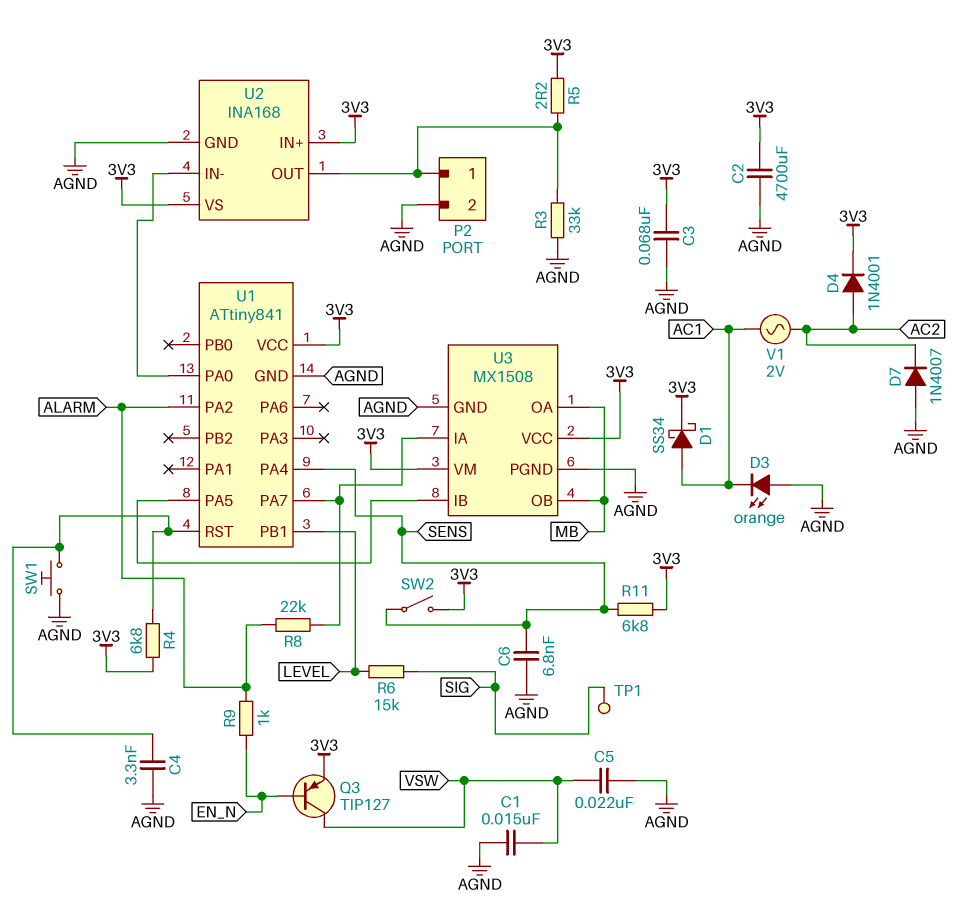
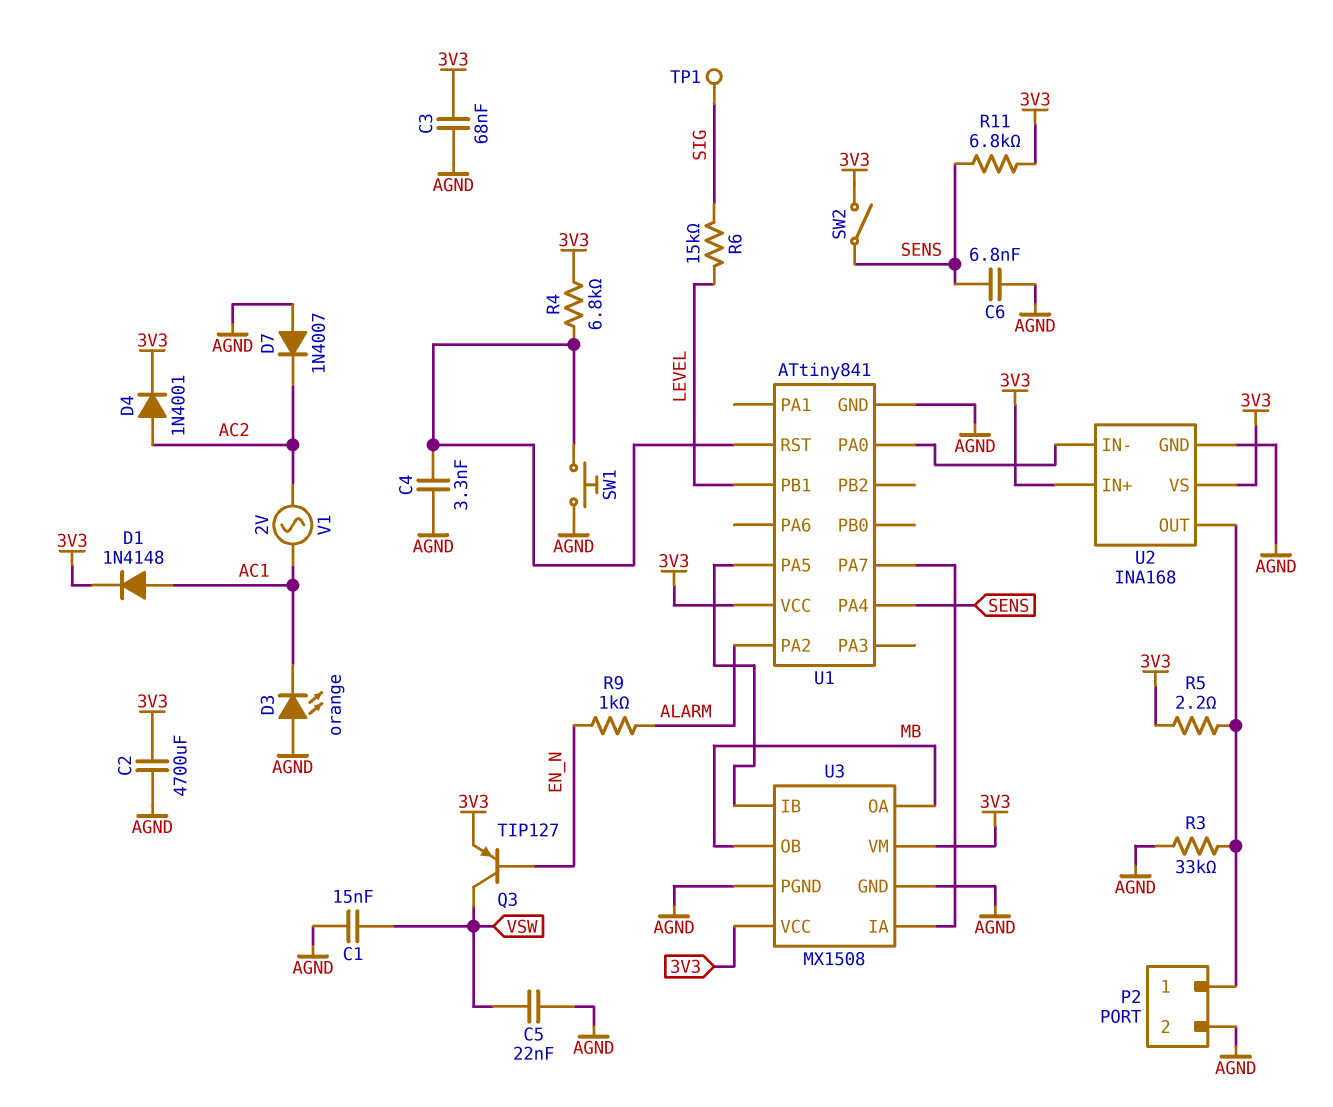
D1: schottky SS34 (A AC1, K 3V3) -> diode 1N4148 (A AC1, K 3V3)
R8: 22k (ALARM, U1/PA7) -> none

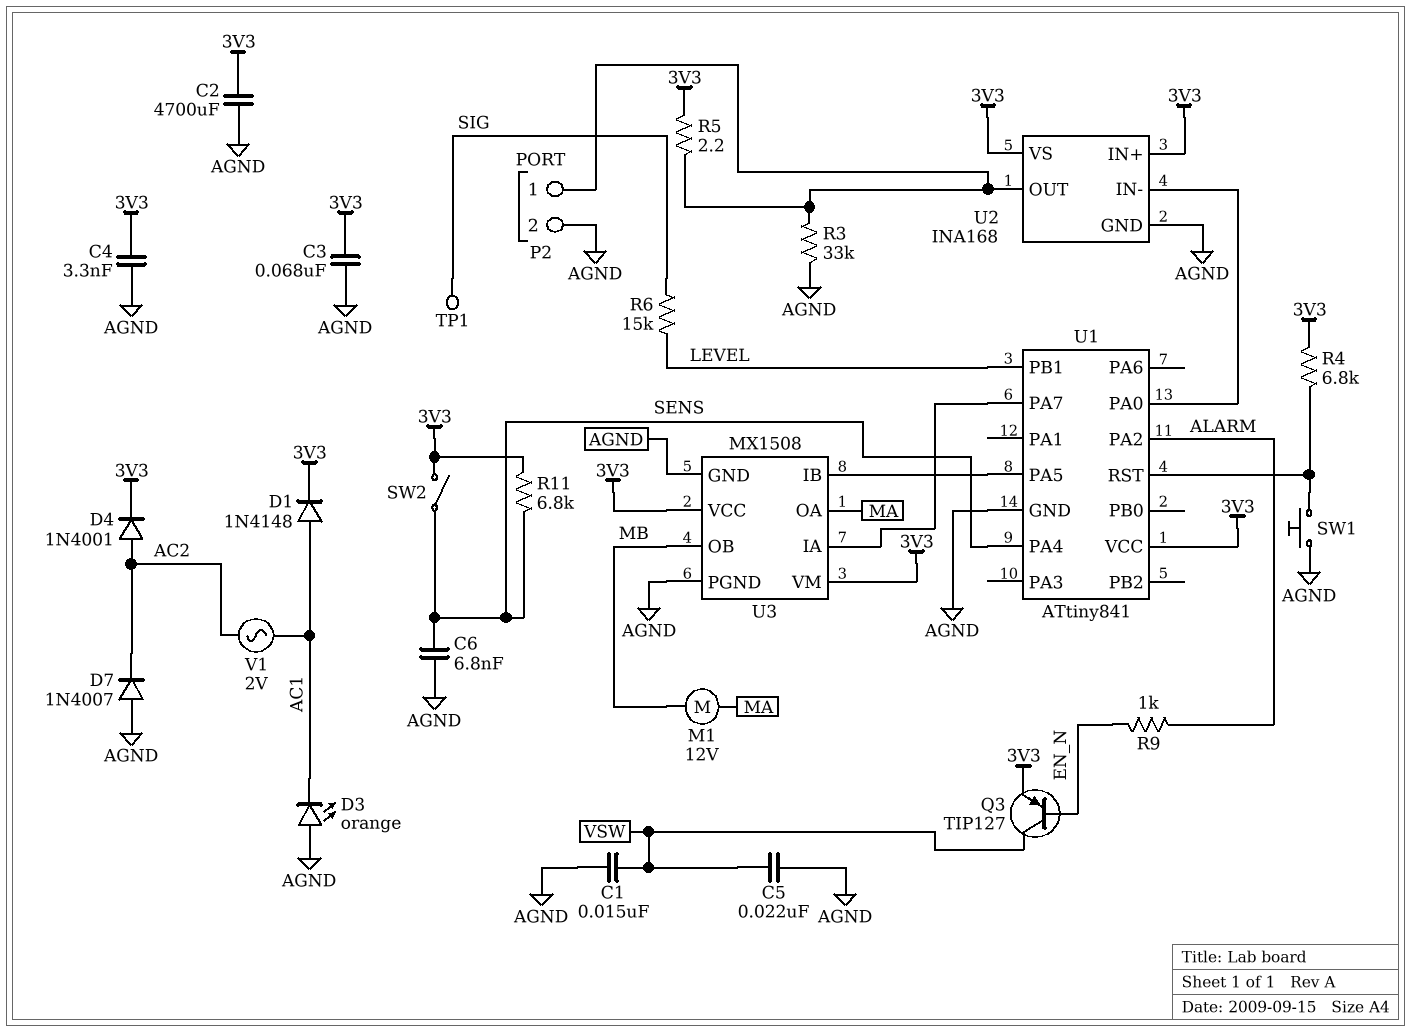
C4: 3.3nF (AGND, U1/RST) -> 3.3nF (3V3, AGND)
M1: none -> motor 12V (MA, MB)
U3 pin OA: MB -> MA

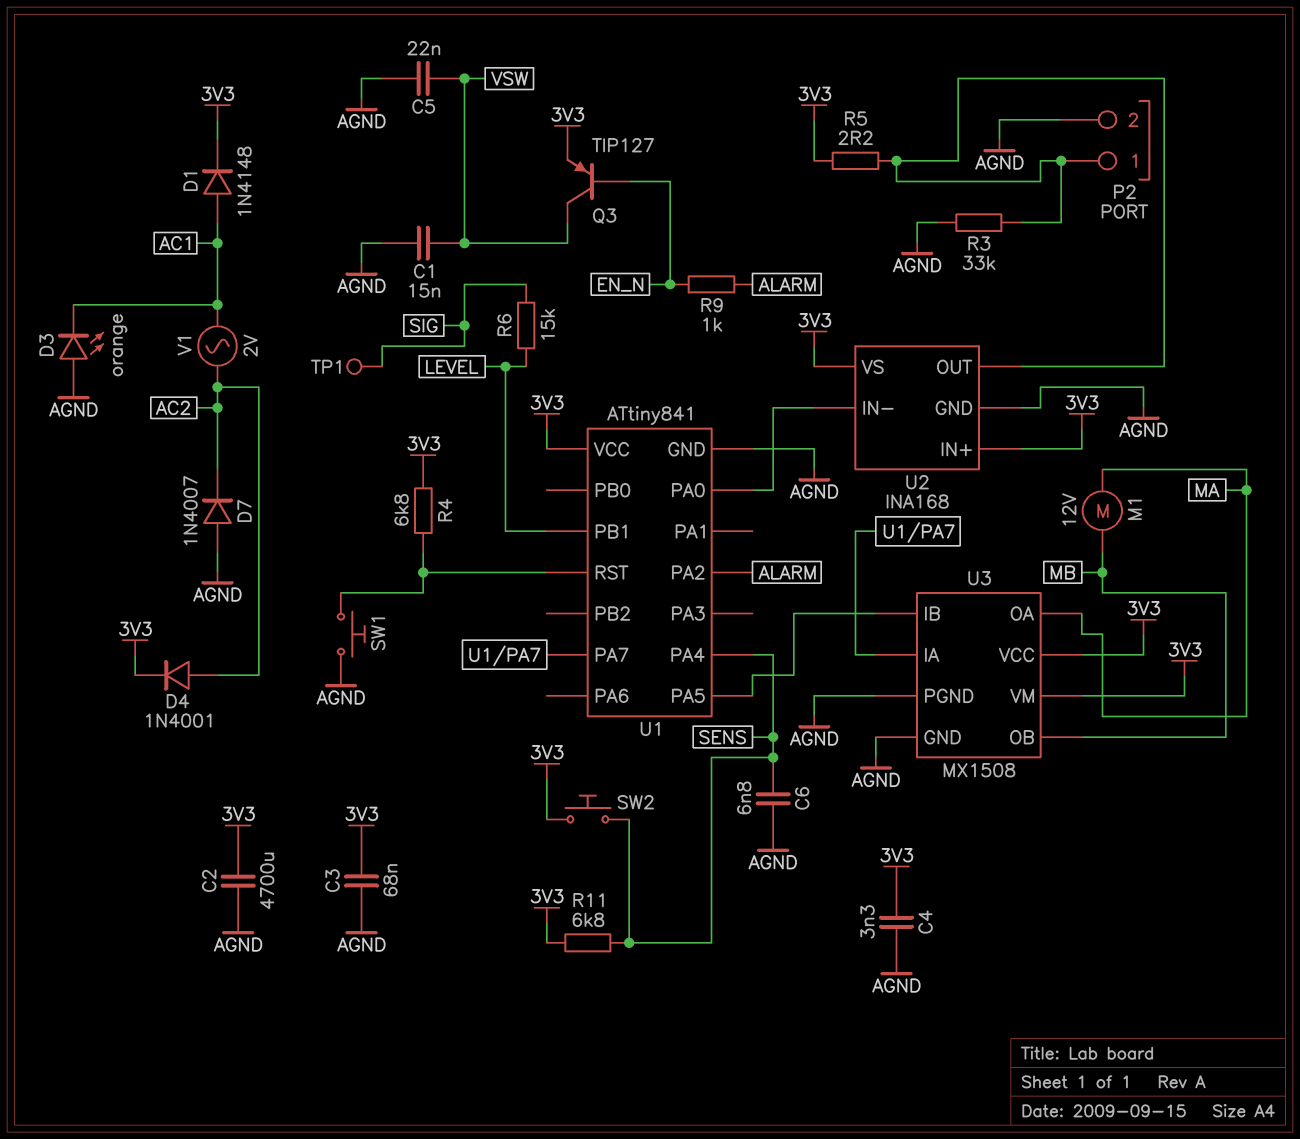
SW2: switch (3V3, SENS) -> button (3V3, SENS)

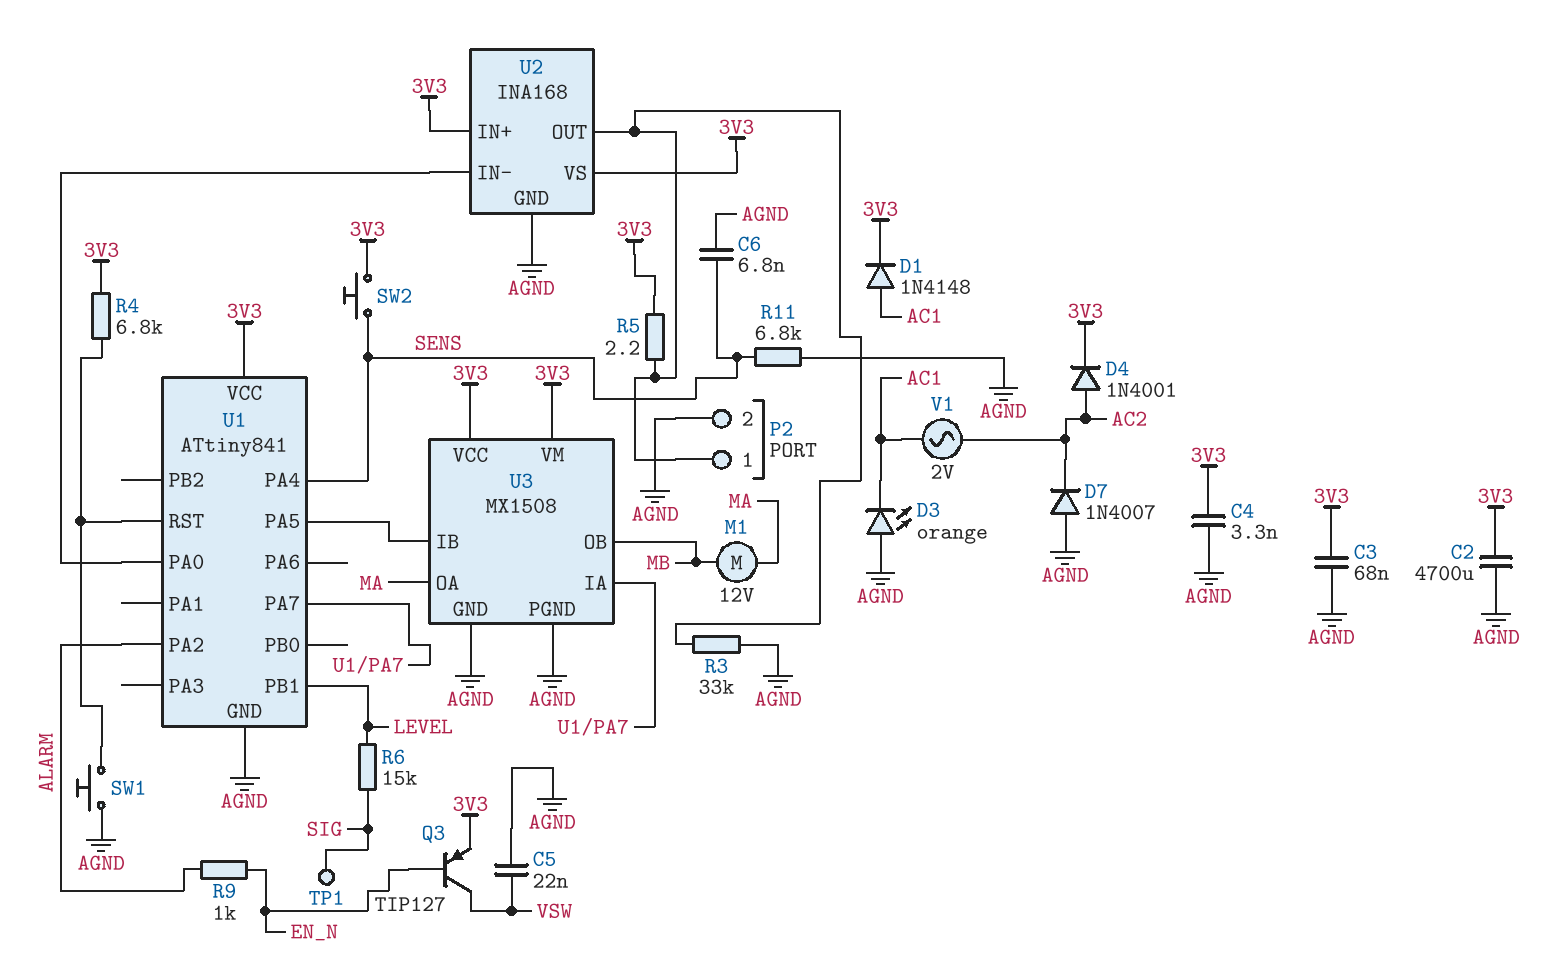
C1: 15nF (AGND, VSW) -> none
R11: 6.8k (3V3, SENS) -> 6.8k (AGND, SENS)

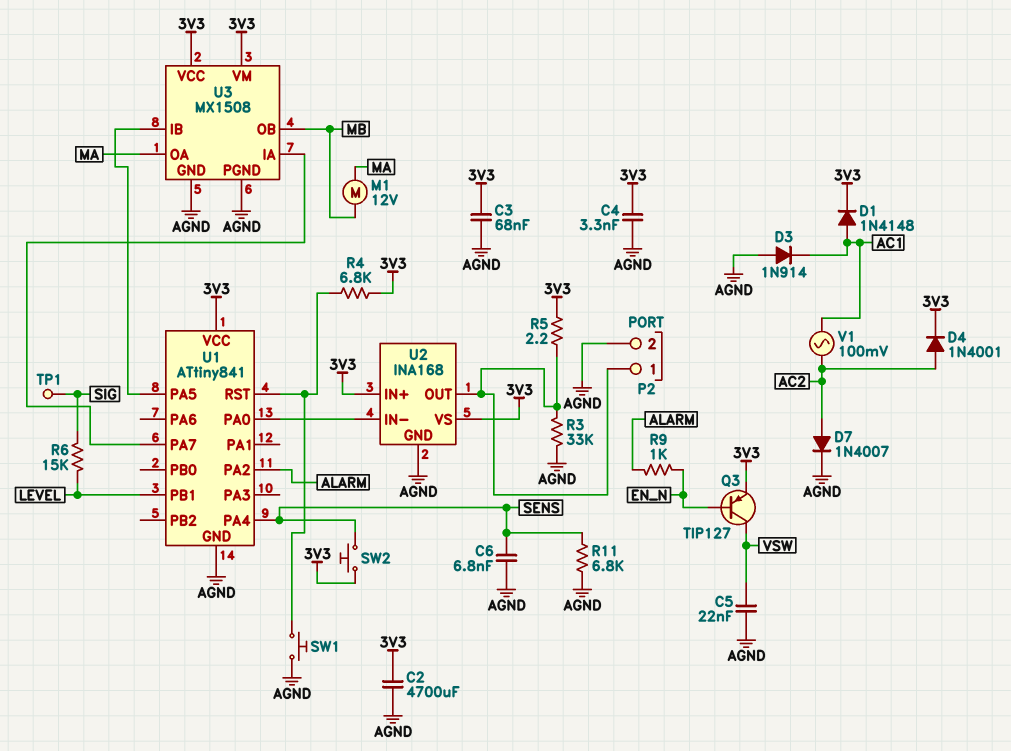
D3: LED orange (A AGND, K AC1) -> diode 1N914 (A AGND, K AC1)
D7: diode 1N4007 (A AGND, K AC2) -> diode 1N4007 (A AC2, K AGND)
V1: AC 2V (AC1, AC2) -> AC 100mV (AC1, AC2)

